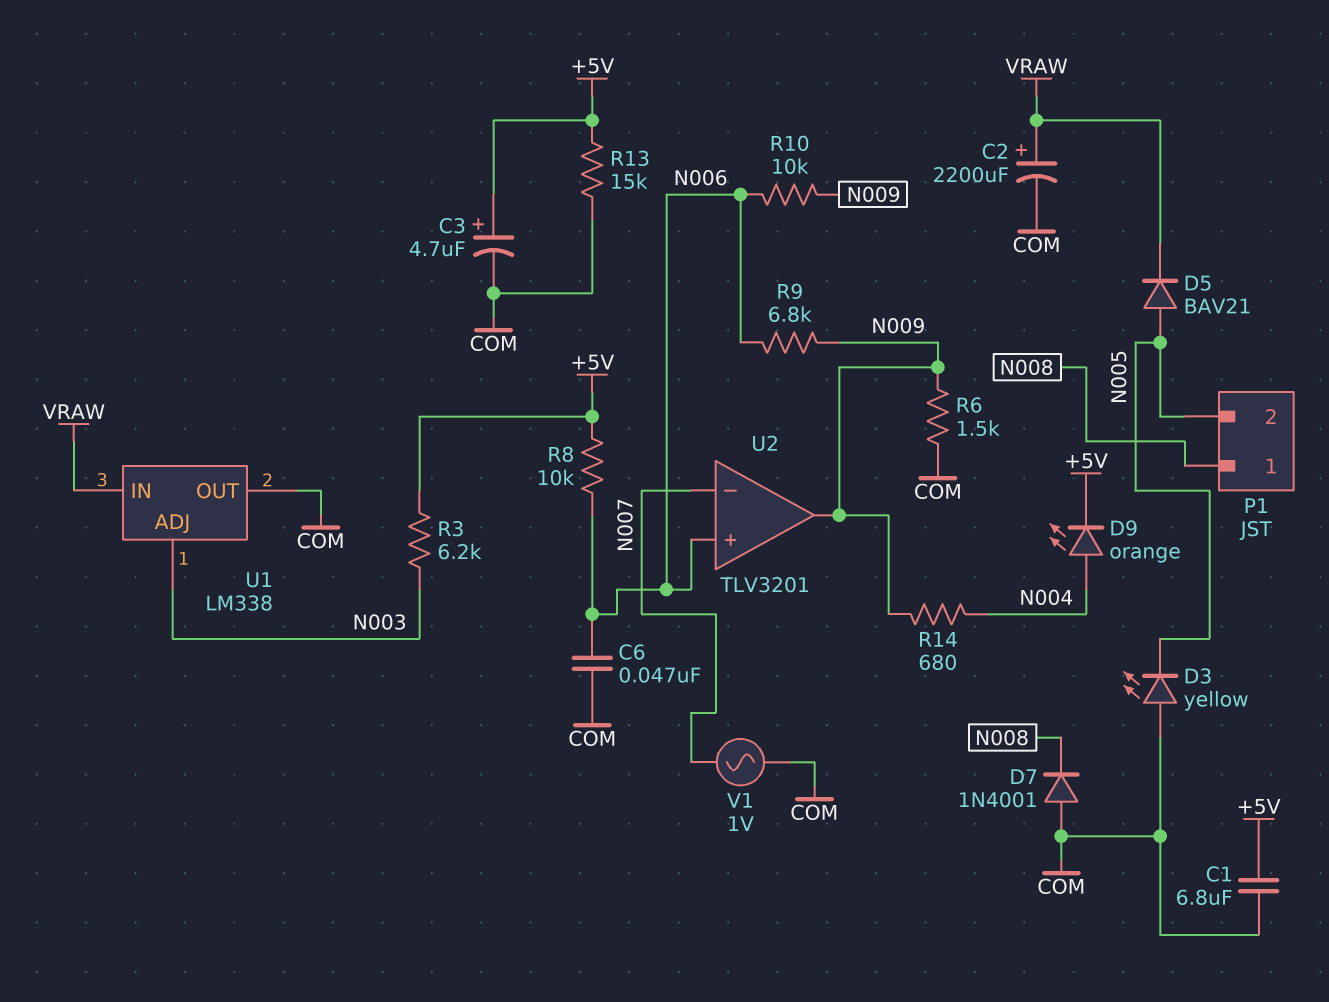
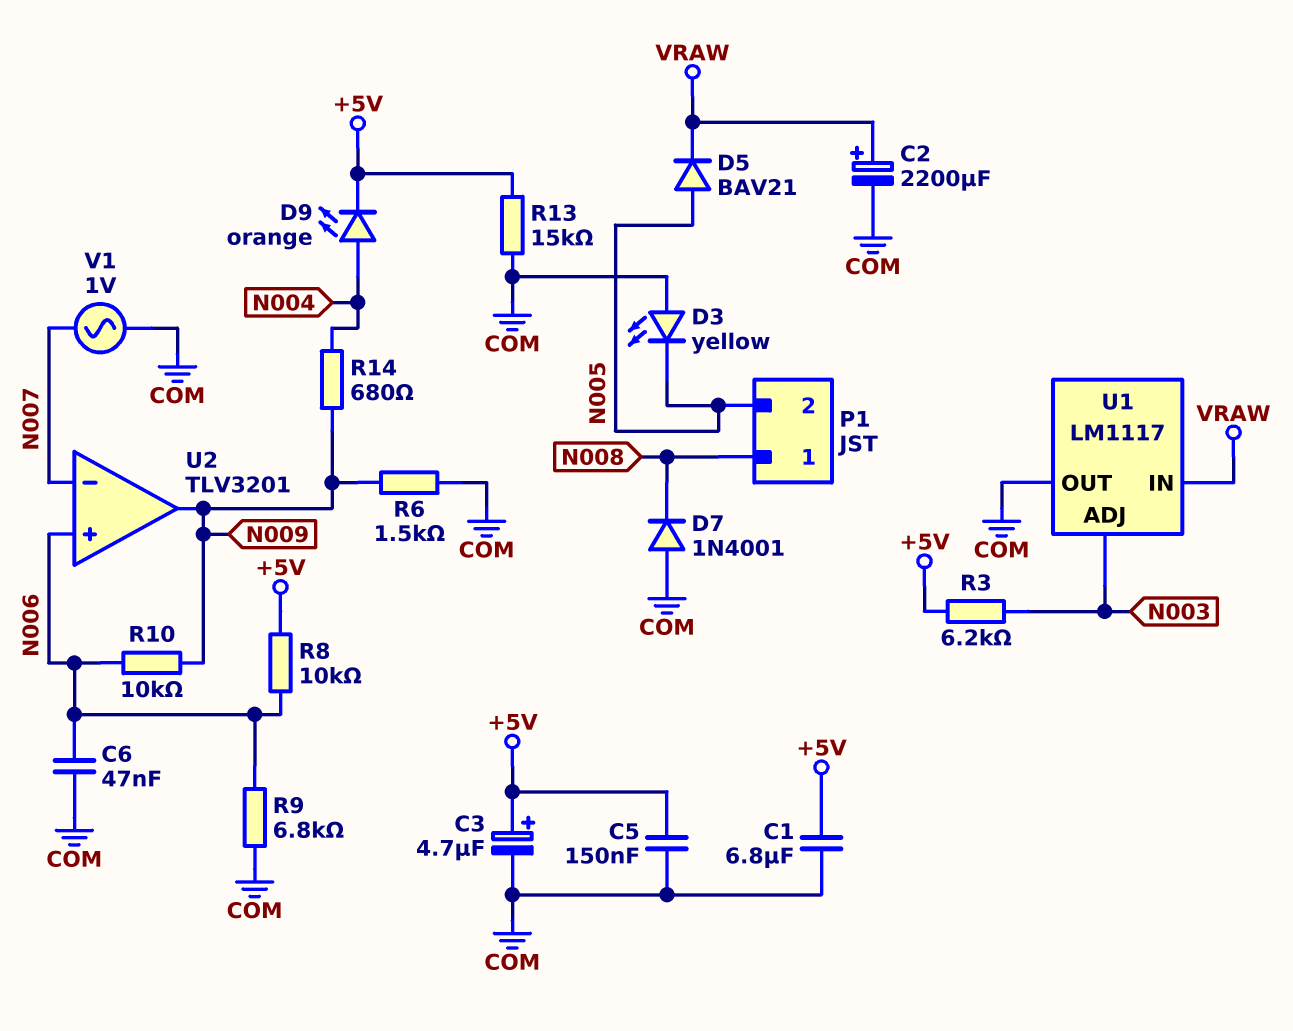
C5: none -> 150nF (+5V, COM)
R9: 6.8k (N006, N009) -> 6.8k (COM, N006)
U1: LM338 -> LM1117

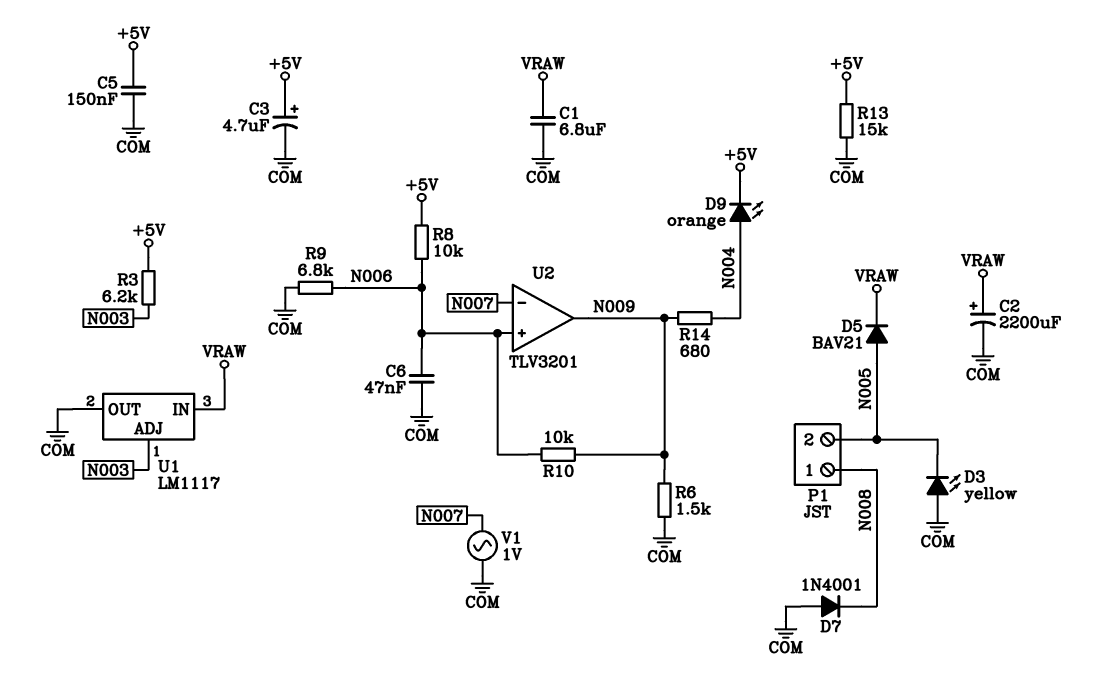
C1: 6.8uF (+5V, COM) -> 6.8uF (COM, VRAW)

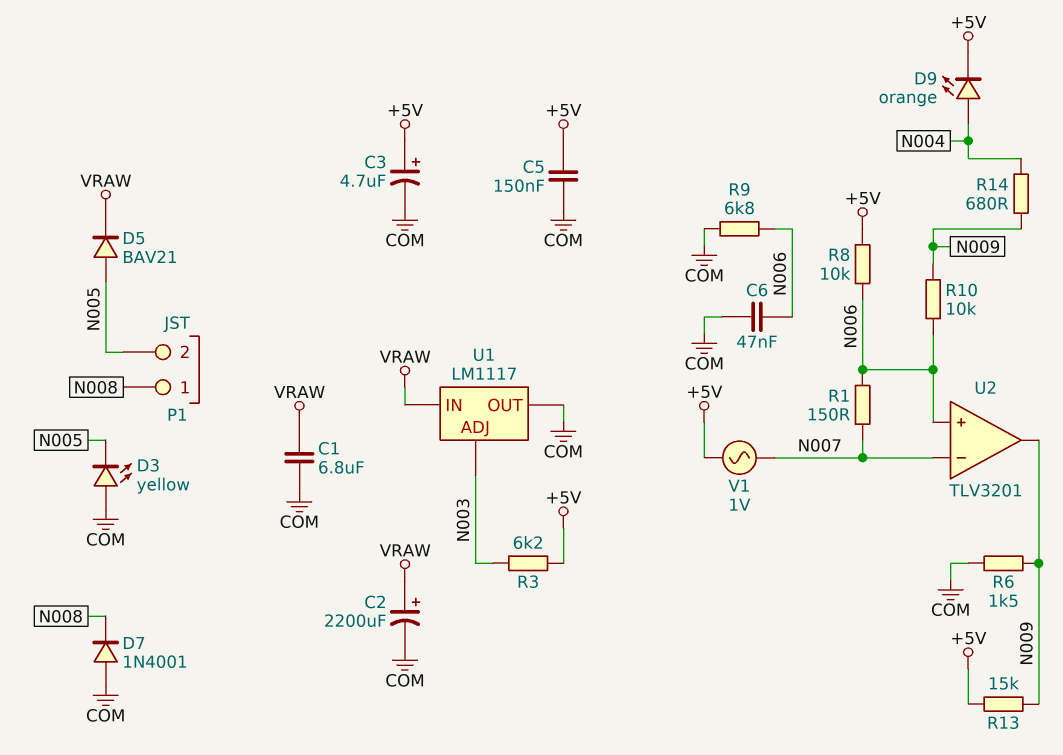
R1: none -> 150 (N006, N007)
R13: 15k (+5V, COM) -> 15k (+5V, N009)
V1: AC 1V (COM, N007) -> AC 1V (+5V, N007)

